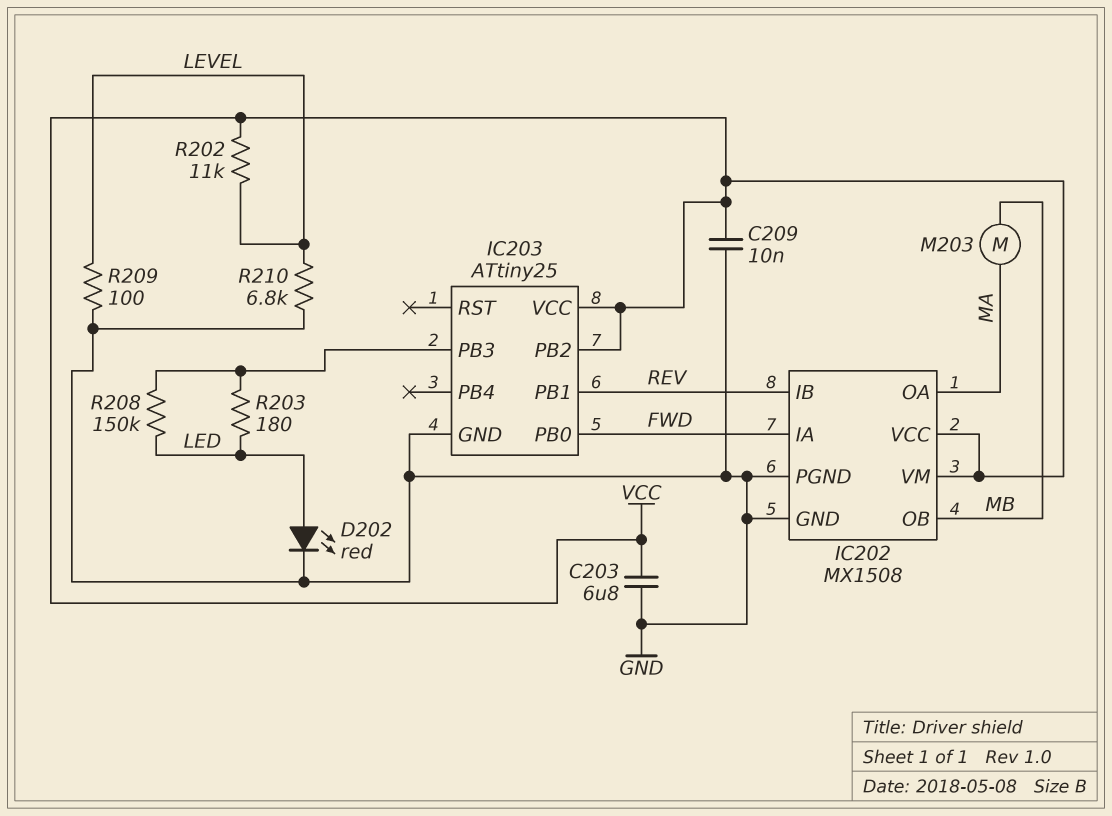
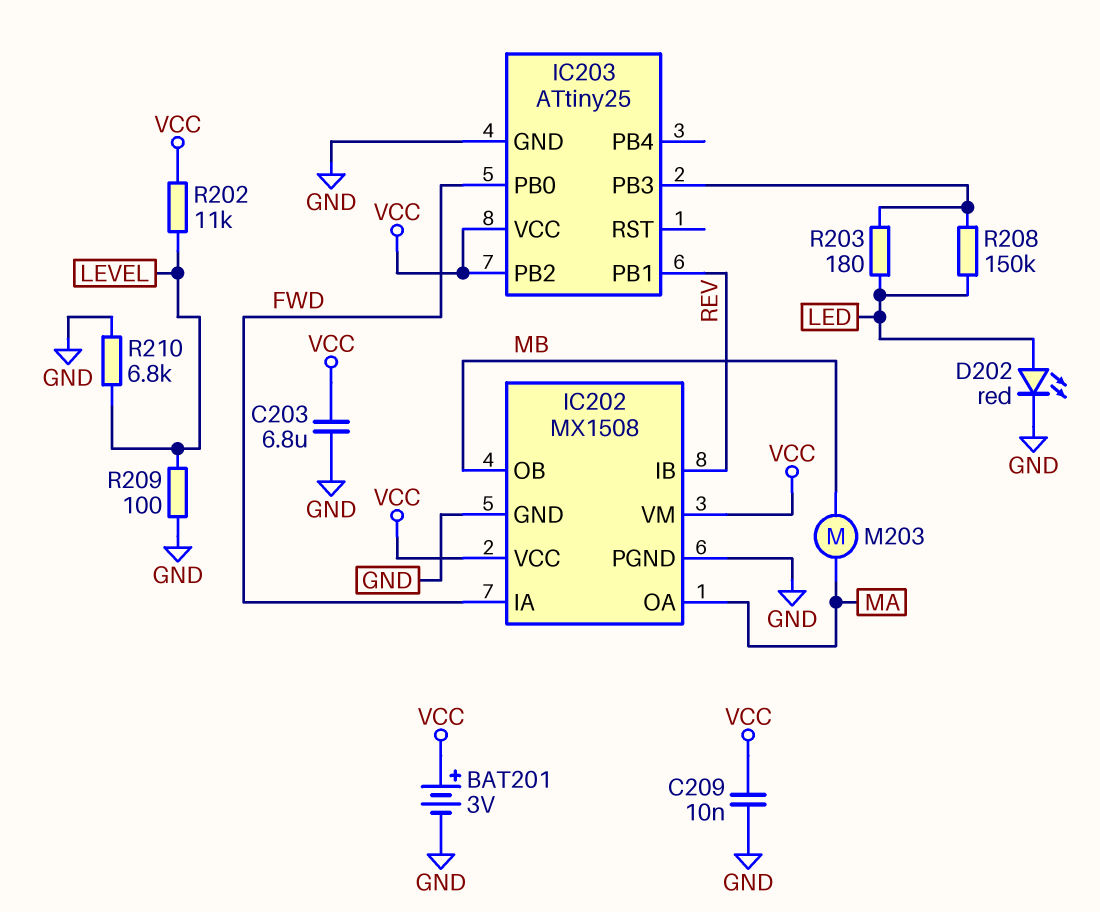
BAT201: none -> 3V (plus VCC, minus GND)

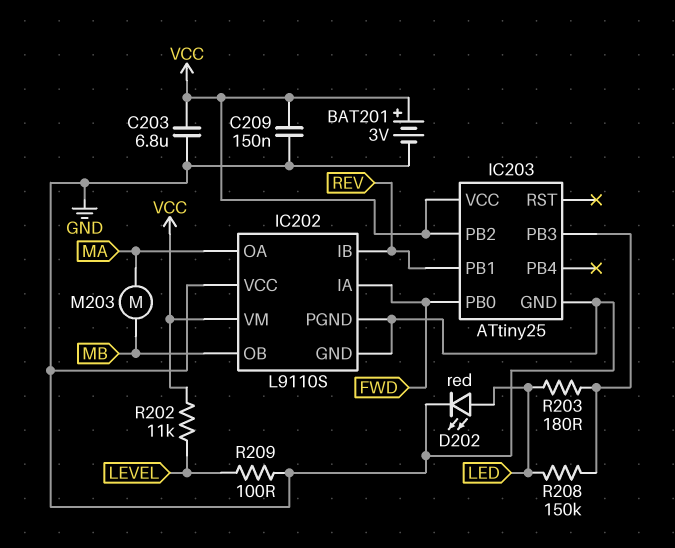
C209: 10nF (GND, VCC) -> 150nF (GND, VCC)
IC202: MX1508 -> L9110S
IC202 pin VCC: VCC -> GND
R210: 6.8k (GND, LEVEL) -> none

